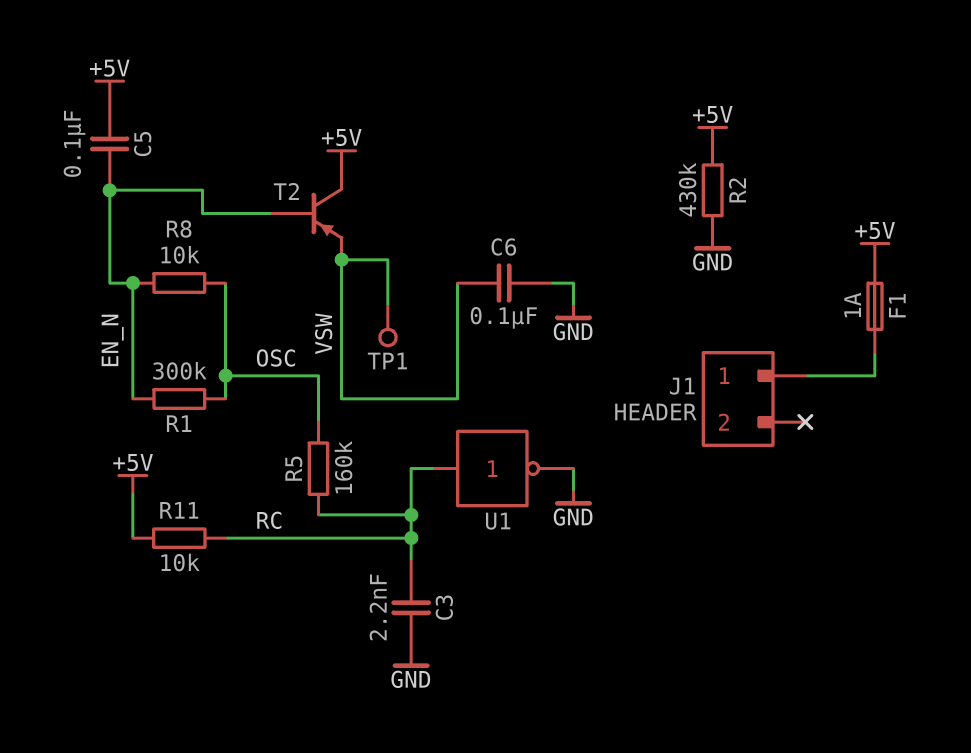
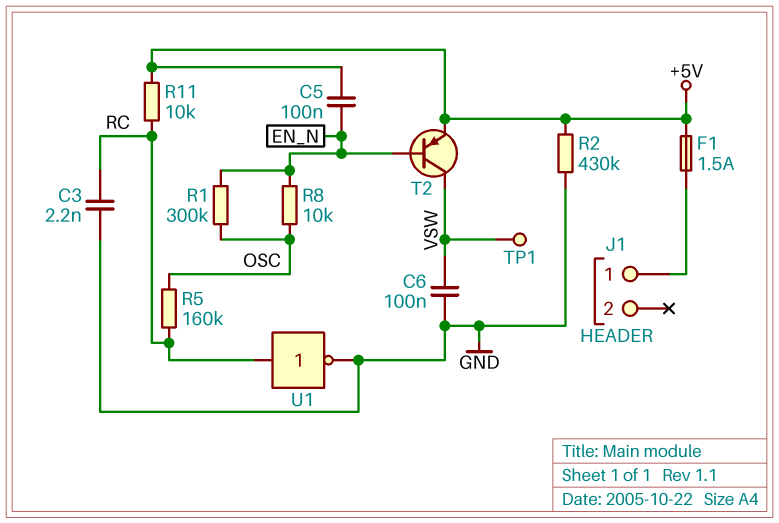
F1: 1A (+5V, J1/1) -> 1.5A (+5V, J1/1)
T2: PNP (B EN_N, C +5V, E VSW) -> PNP (B EN_N, C VSW, E +5V)

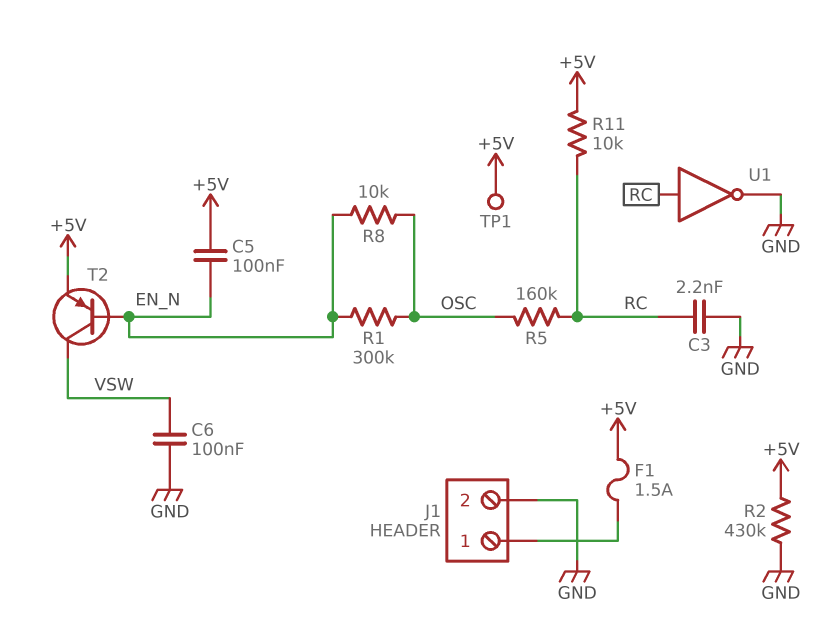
J1 pin 2: none -> GND
TP1: test point (VSW) -> test point (+5V)

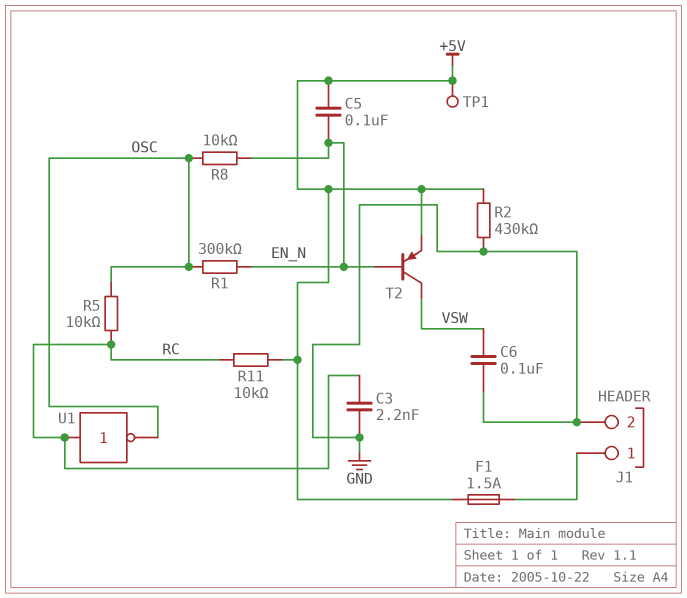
R5: 160k (OSC, RC) -> 10k (OSC, RC)
U1: NOT (in RC, out GND) -> NOT (in RC, out OSC)

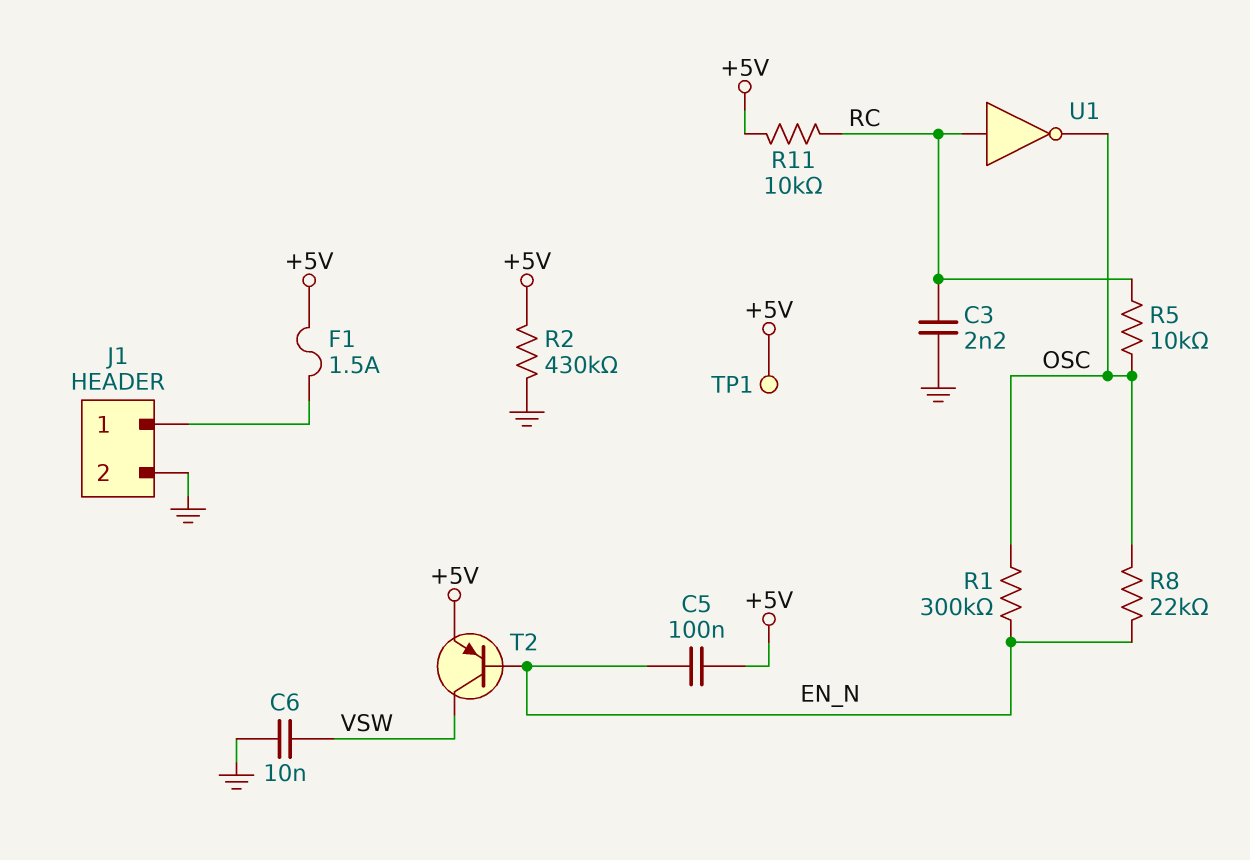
C6: 100nF (GND, VSW) -> 10nF (GND, VSW)
R8: 10k (EN_N, OSC) -> 22k (EN_N, OSC)

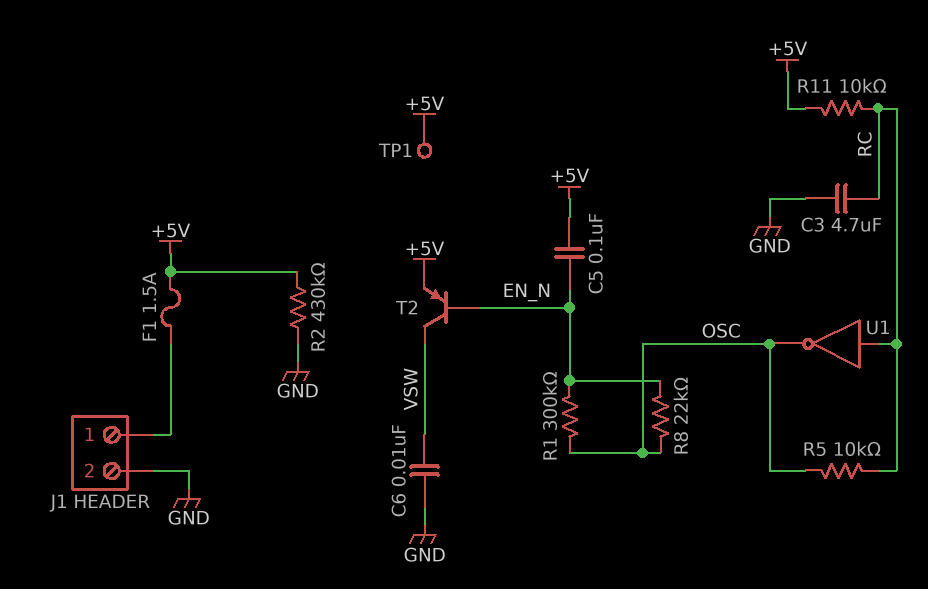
C3: 2.2nF (GND, RC) -> 4.7uF (GND, RC)

